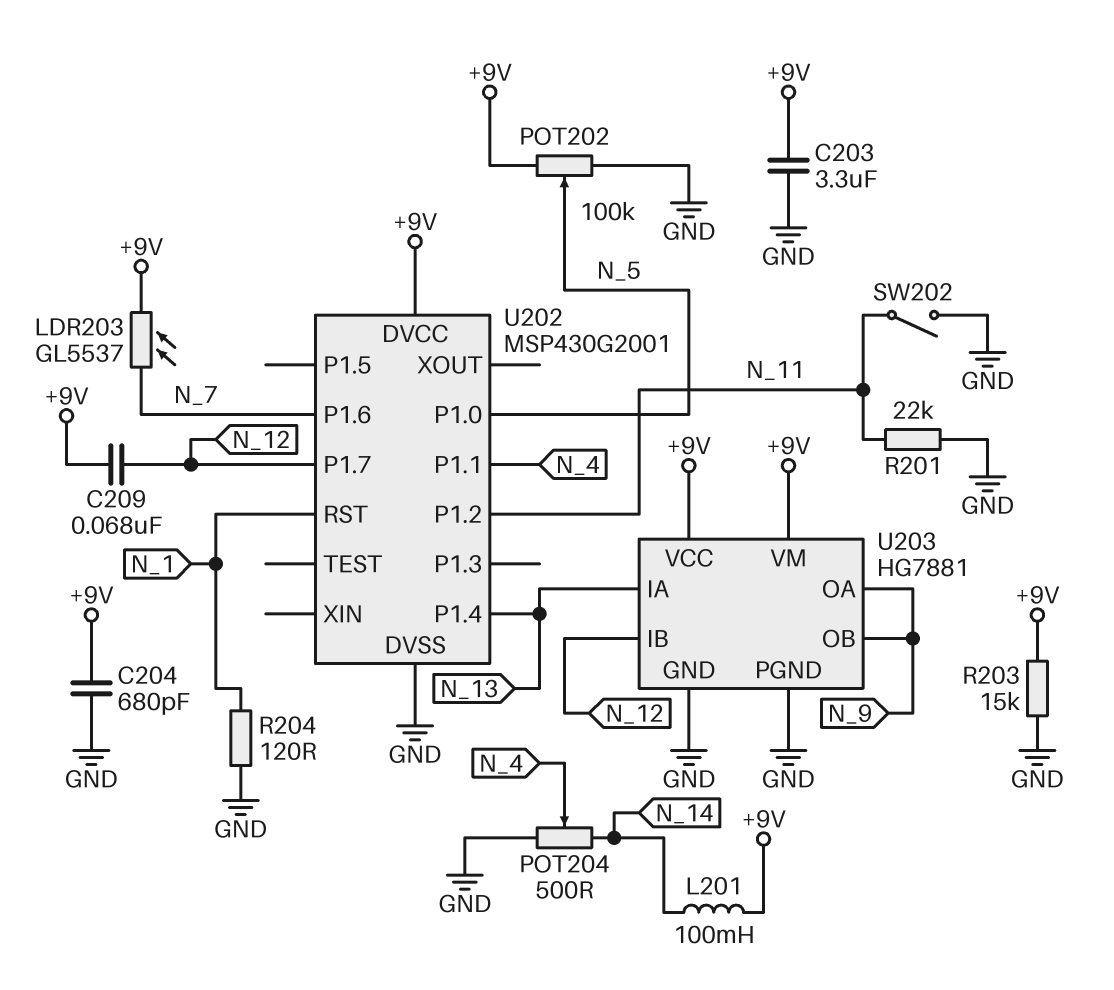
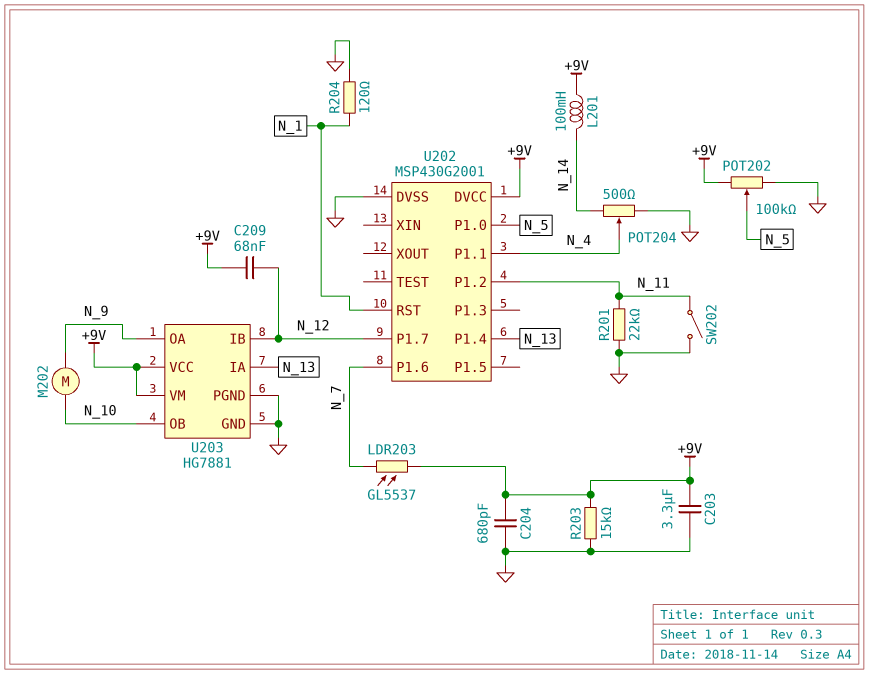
M202: none -> motor (N_9, N_10)
U203 pin OB: N_9 -> N_10

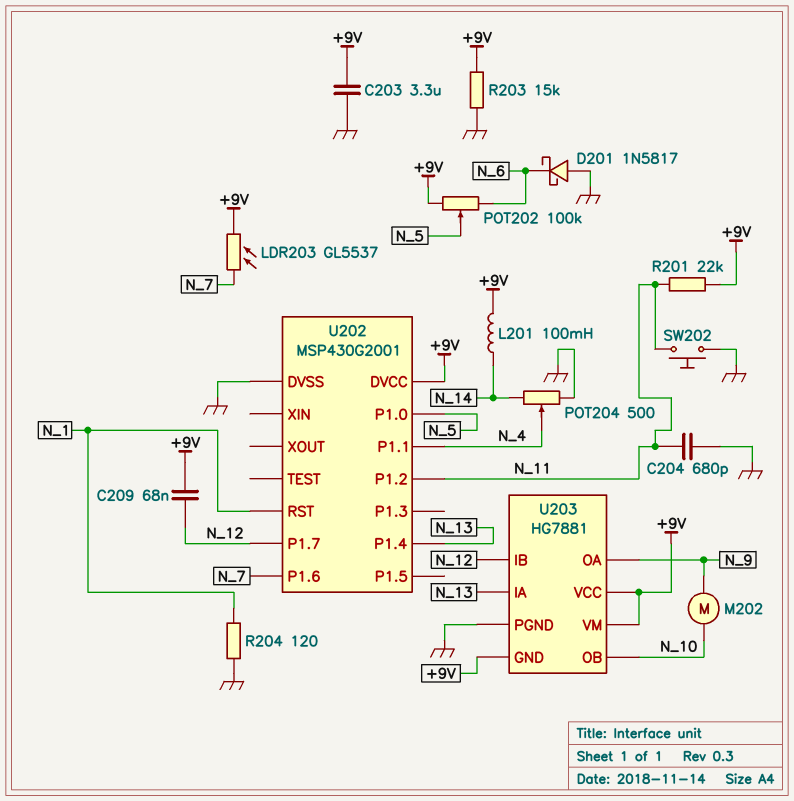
C204: 680pF (+9V, GND) -> 680pF (GND, N_11)
D201: none -> schottky 1N5817 (A GND, K N_6)
POT202: 100k (+9V, GND, wiper N_5) -> 100k (+9V, N_6, wiper N_5)
R201: 22k (GND, N_11) -> 22k (+9V, N_11)
SW202: switch (GND, N_11) -> button (GND, N_11)
U203 pin GND: GND -> +9V

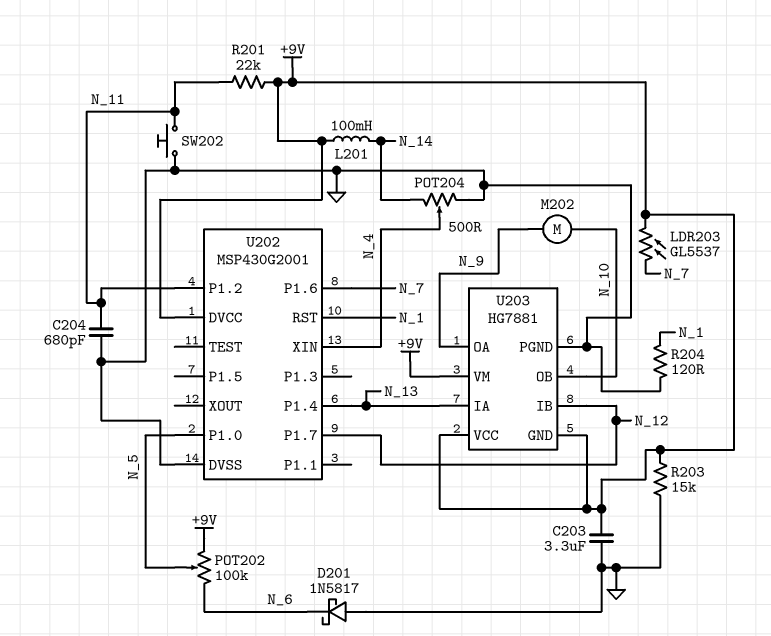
C209: 68nF (+9V, N_12) -> none
U202 pin P1.1: N_4 -> none
U202 pin XIN: none -> N_4

